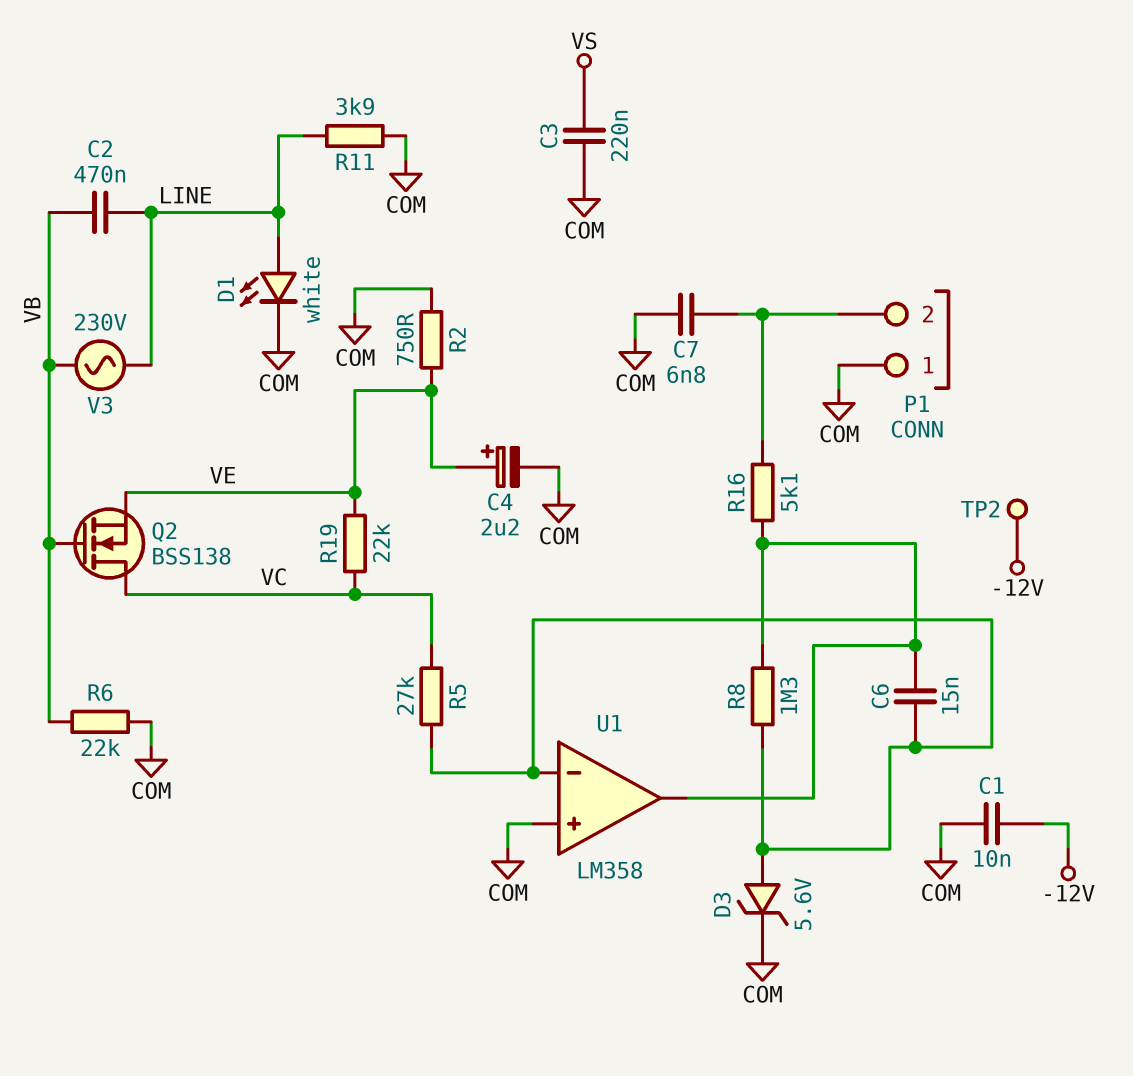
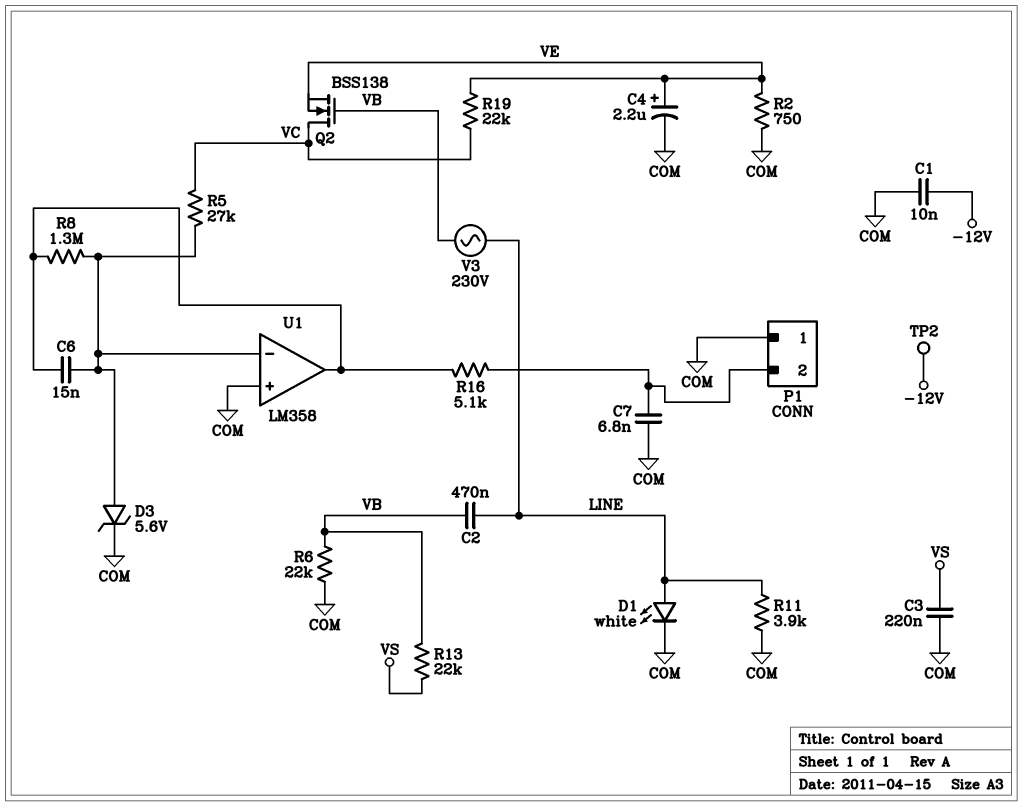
R13: none -> 22k (VB, VS)

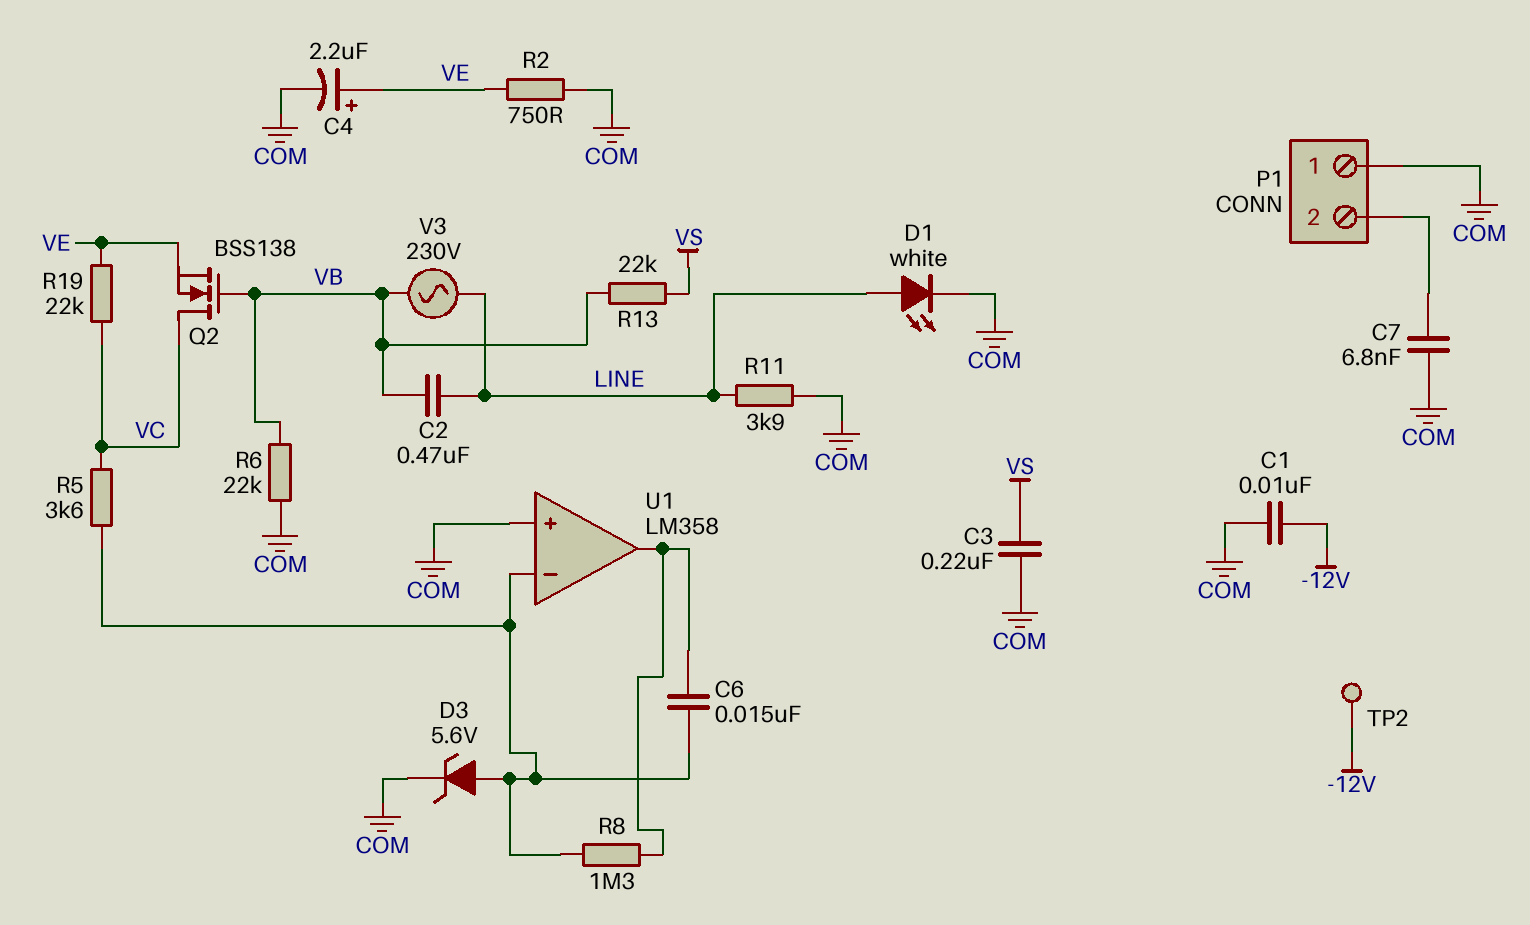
R5: 27k (U1/in-, VC) -> 3.6k (U1/in-, VC)
R16: 5.1k (P1/2, U1/out) -> none

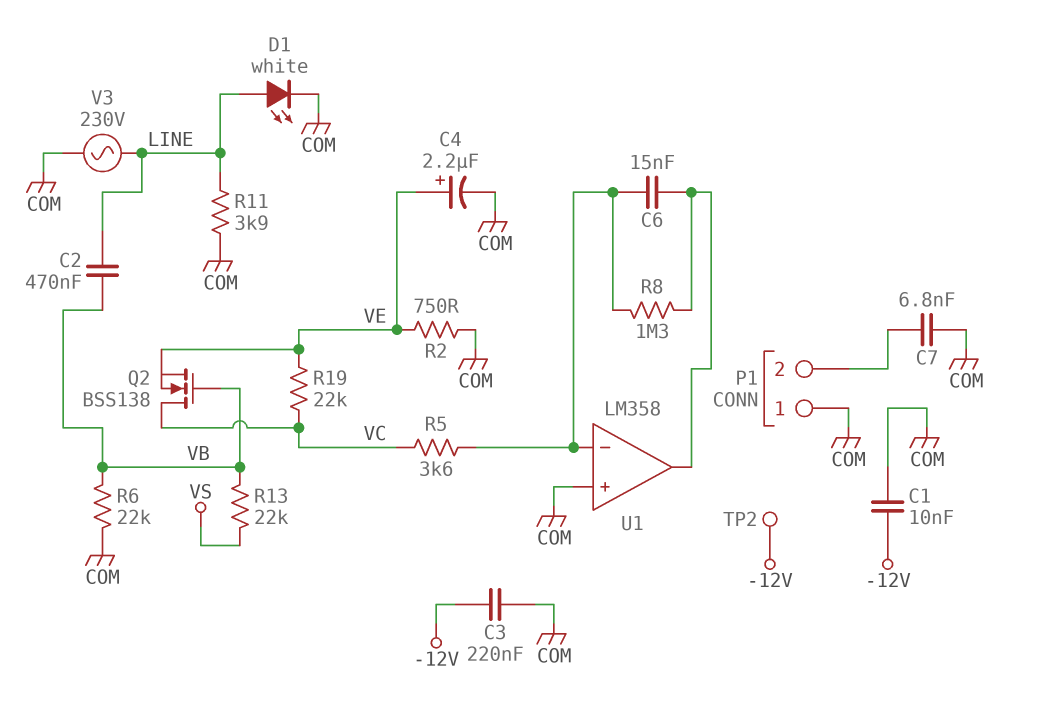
C3: 220nF (COM, VS) -> 220nF (-12V, COM)
D3: zener 5.6V (A U1/in-, K COM) -> none
V3: AC 230V (LINE, VB) -> AC 230V (COM, LINE)

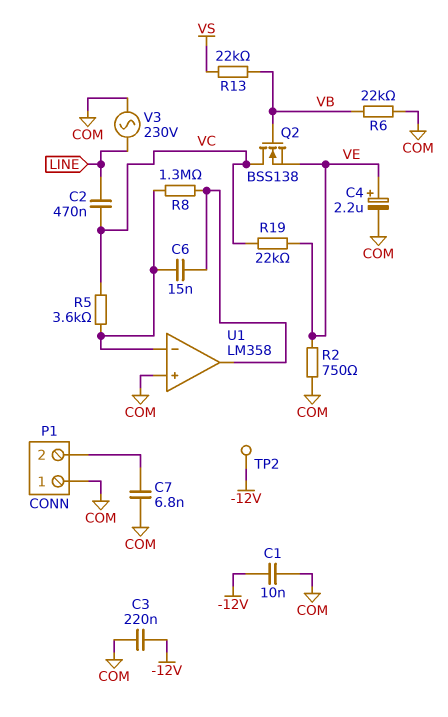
C2: 470nF (LINE, VB) -> 470nF (LINE, VC)
D1: LED white (A LINE, K COM) -> none
R11: 3.9k (COM, LINE) -> none

